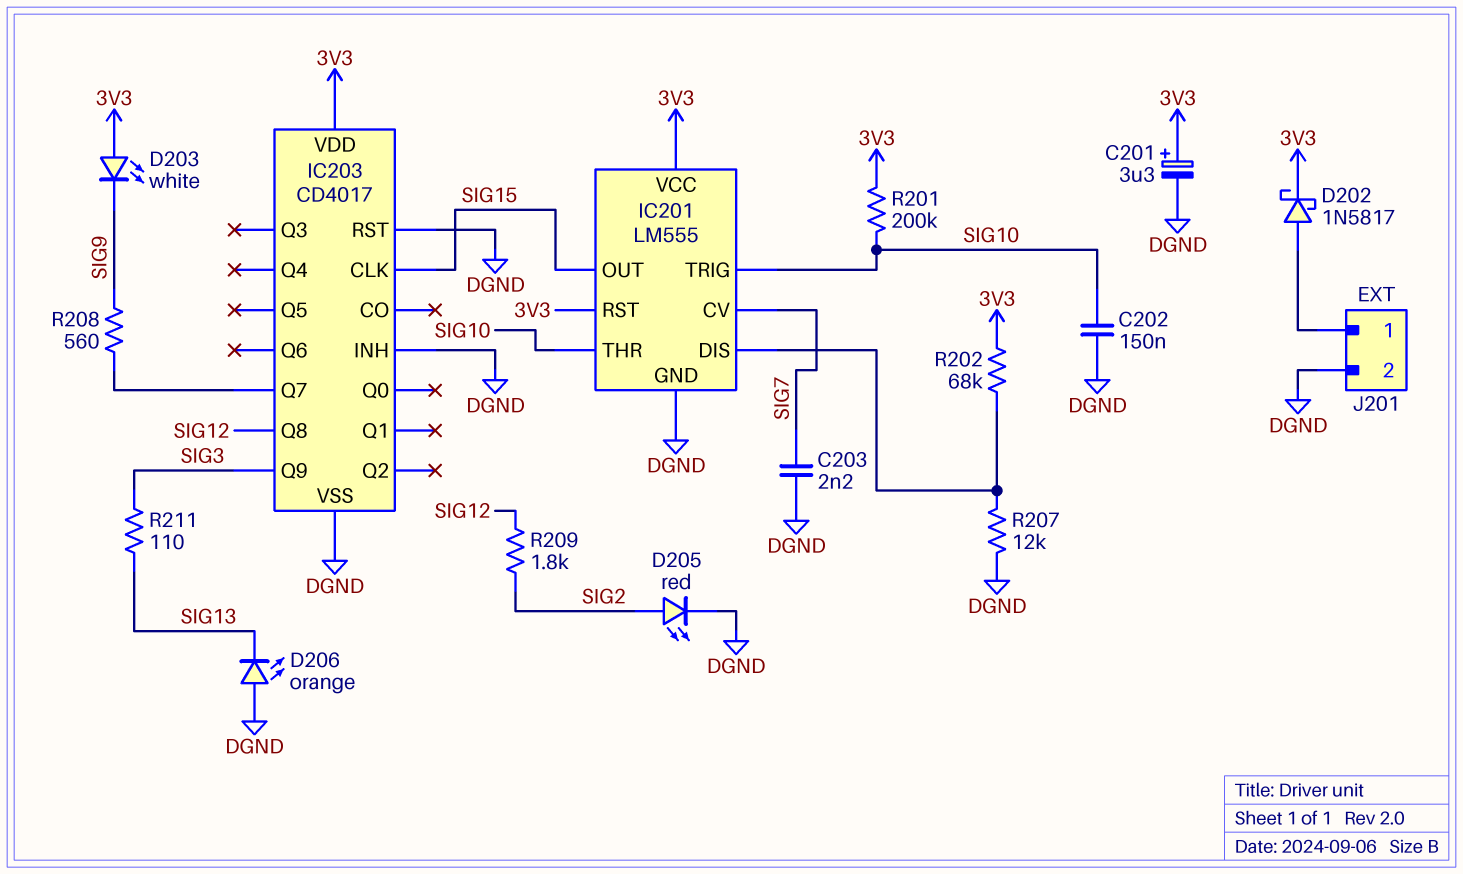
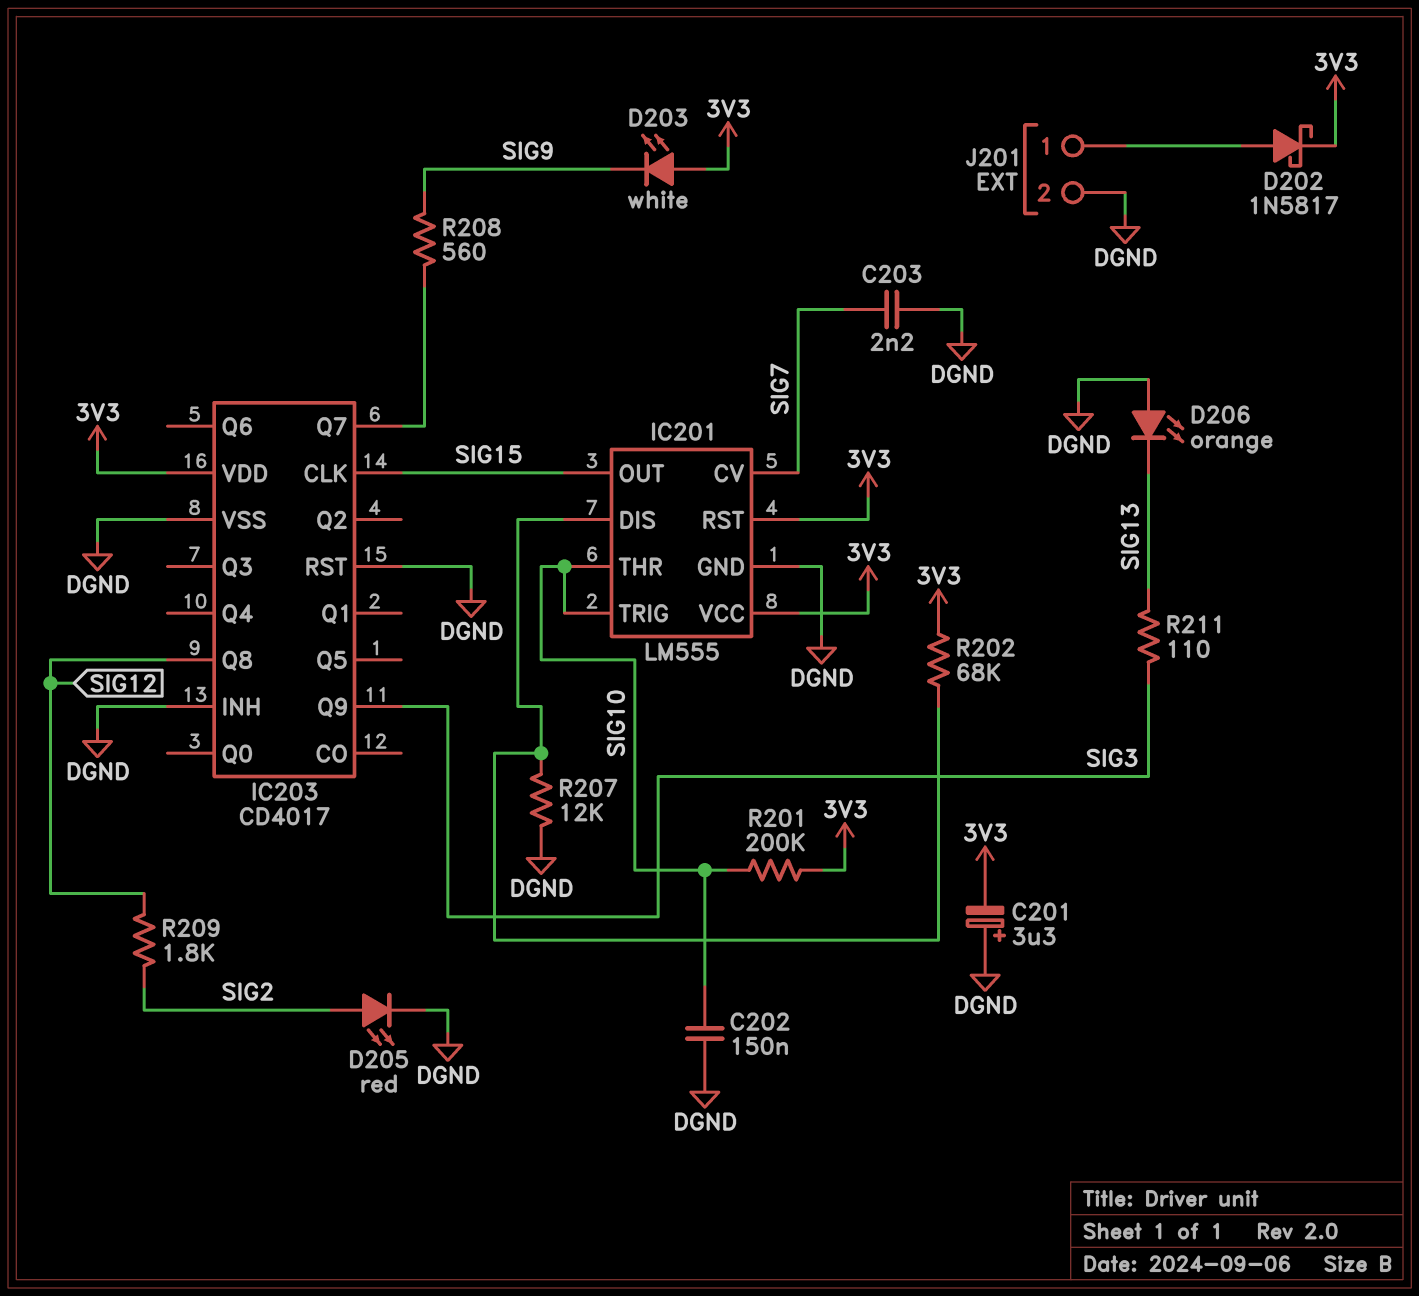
C201: 3.3uF (plus 3V3, minus DGND) -> 3.3uF (plus DGND, minus 3V3)

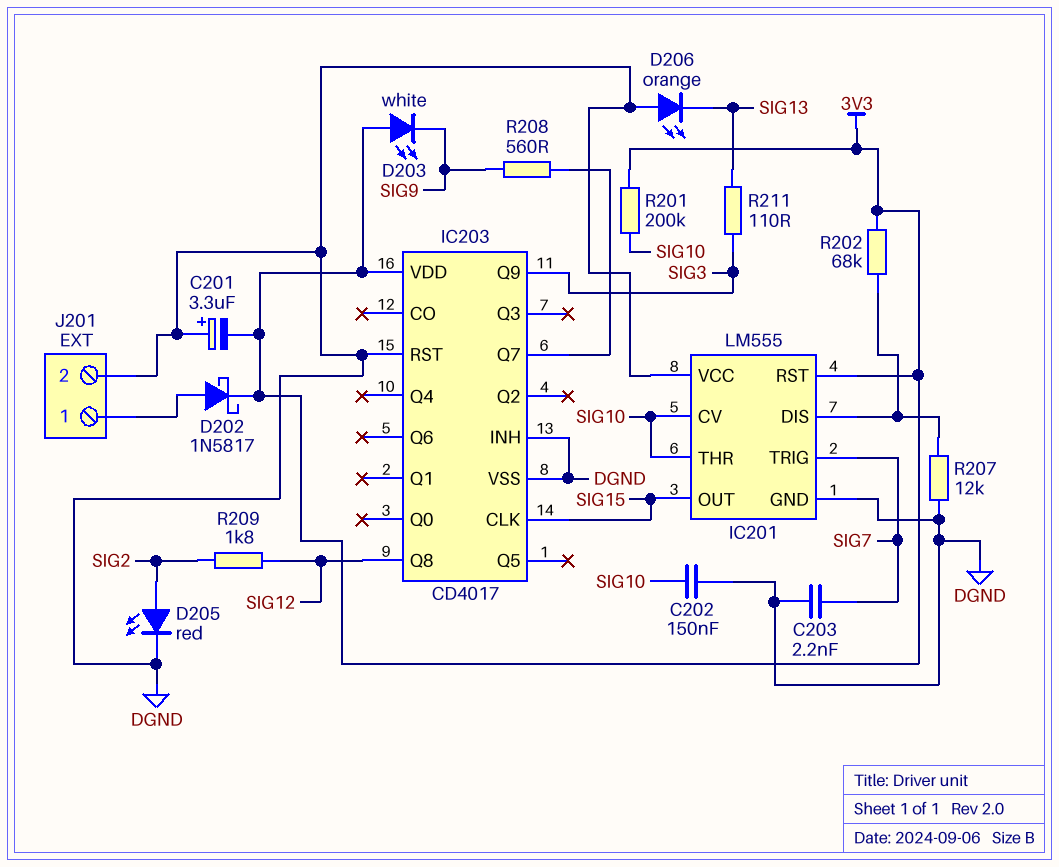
IC201 pin CV: SIG7 -> SIG10
IC201 pin TRIG: SIG10 -> SIG7
IC201 pin VCC: 3V3 -> DGND

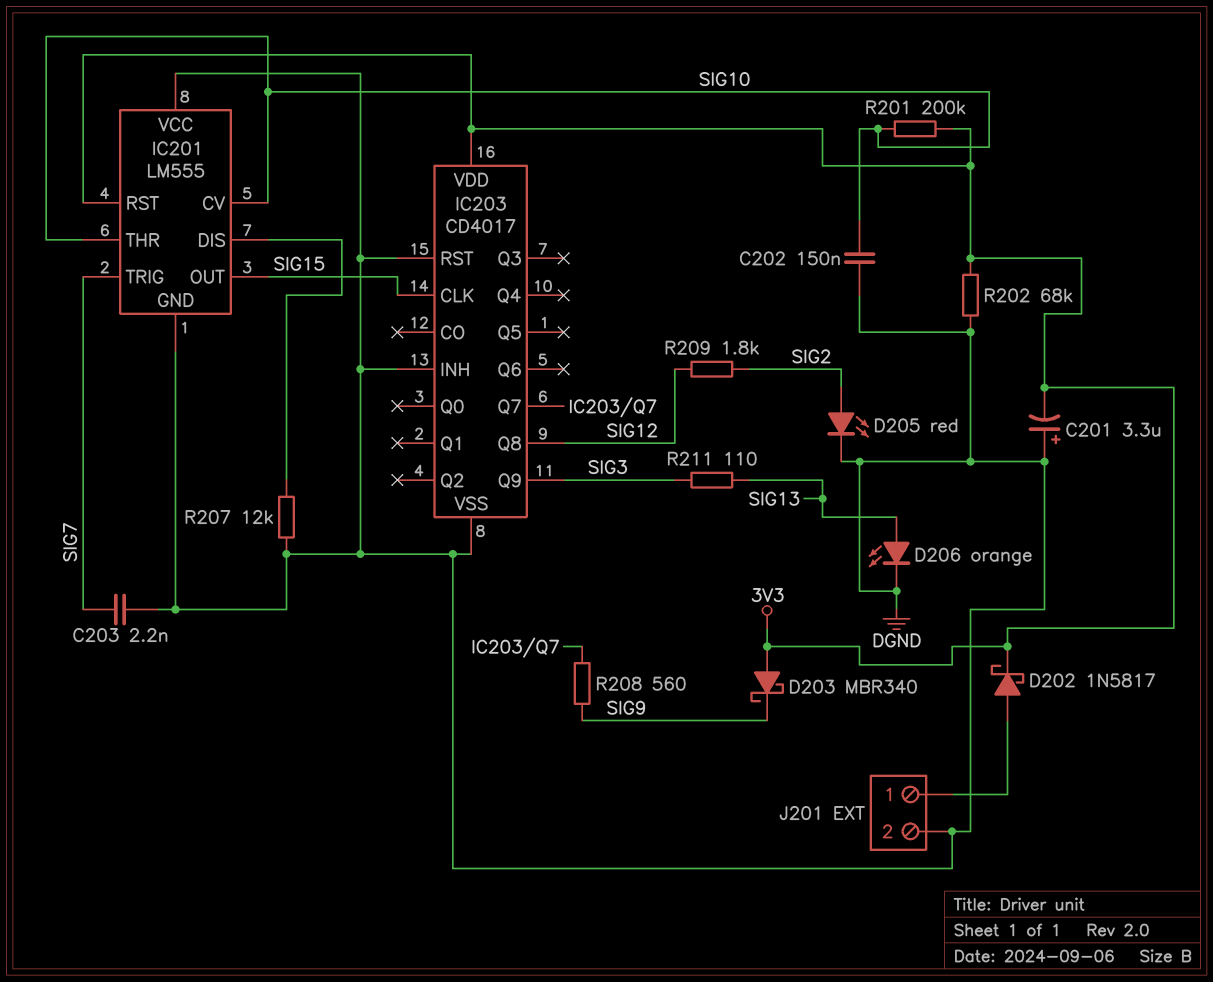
D203: LED white (A 3V3, K SIG9) -> schottky MBR340 (A 3V3, K SIG9)
D206: LED orange (A DGND, K SIG13) -> LED orange (A SIG13, K DGND)
R202: 68k (3V3, IC201/DIS) -> 68k (3V3, DGND)

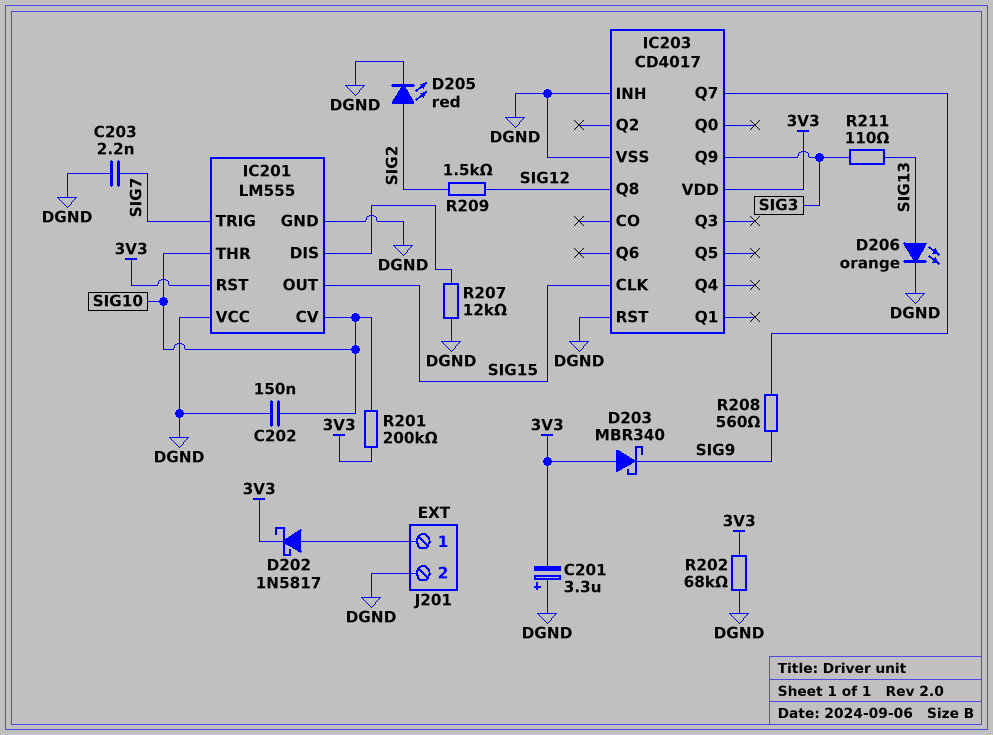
R209: 1.8k (SIG2, SIG12) -> 1.5k (SIG2, SIG12)

